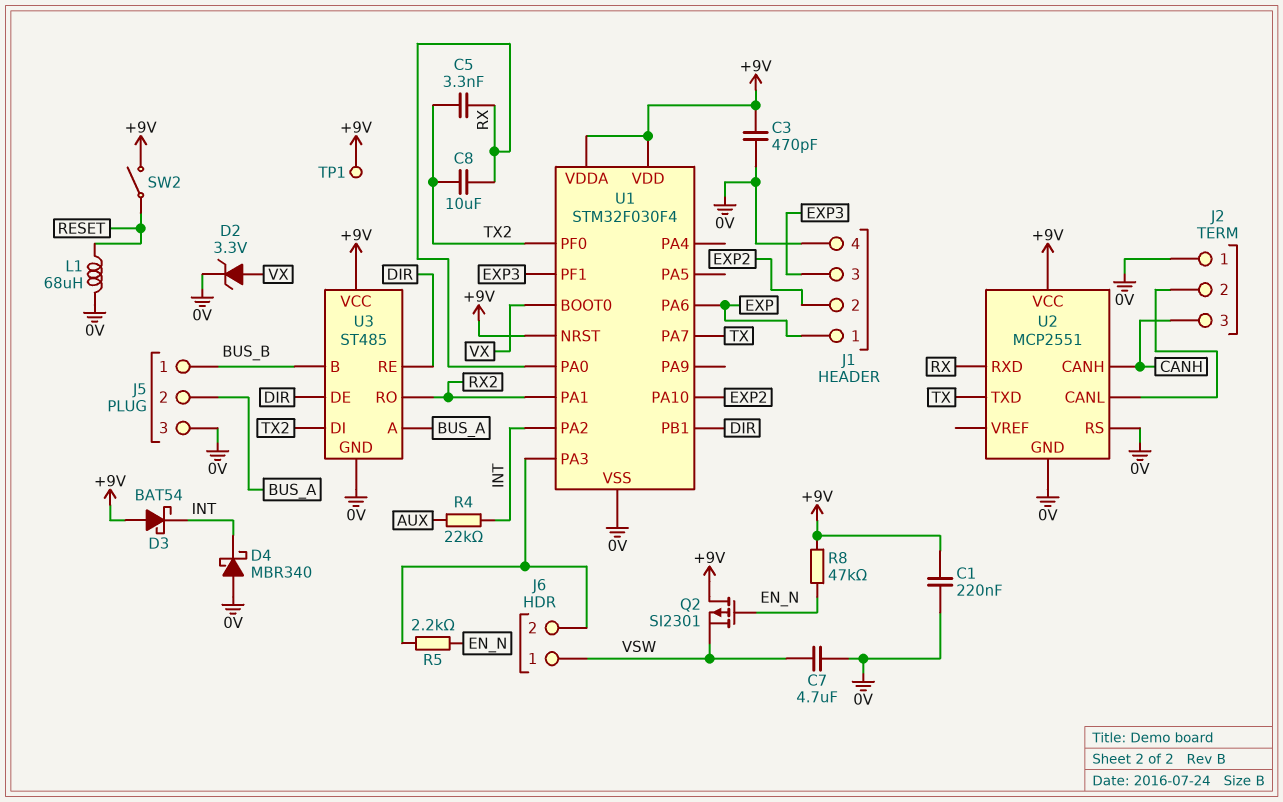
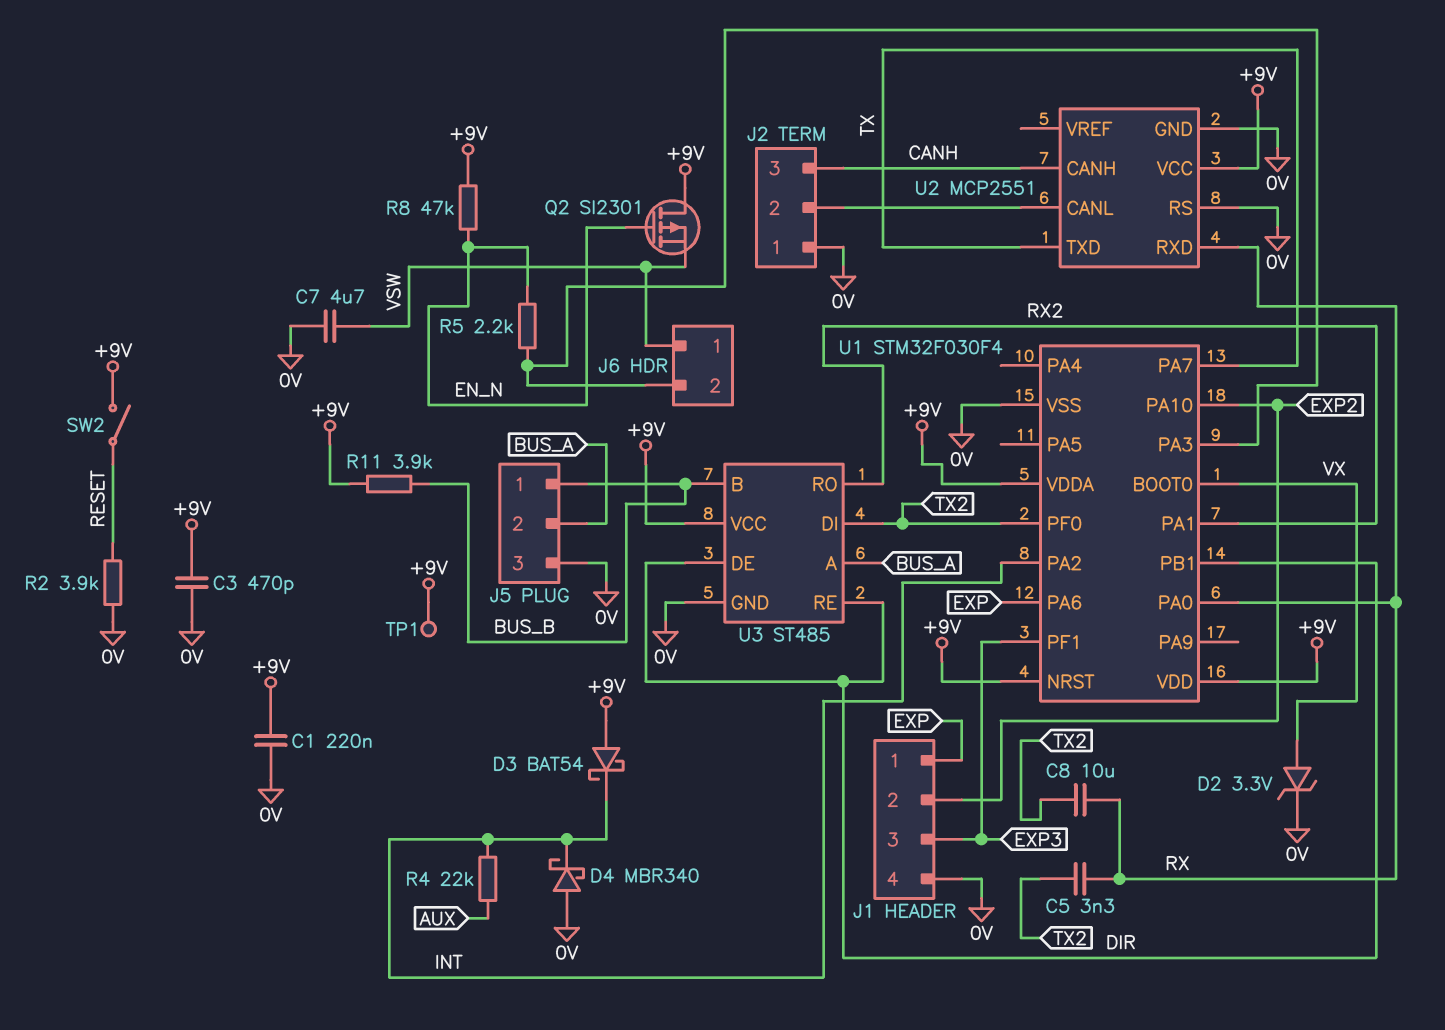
L1: 68uH (0V, RESET) -> none
R2: none -> 3.9k (0V, RESET)
R11: none -> 3.9k (+9V, BUS_B)

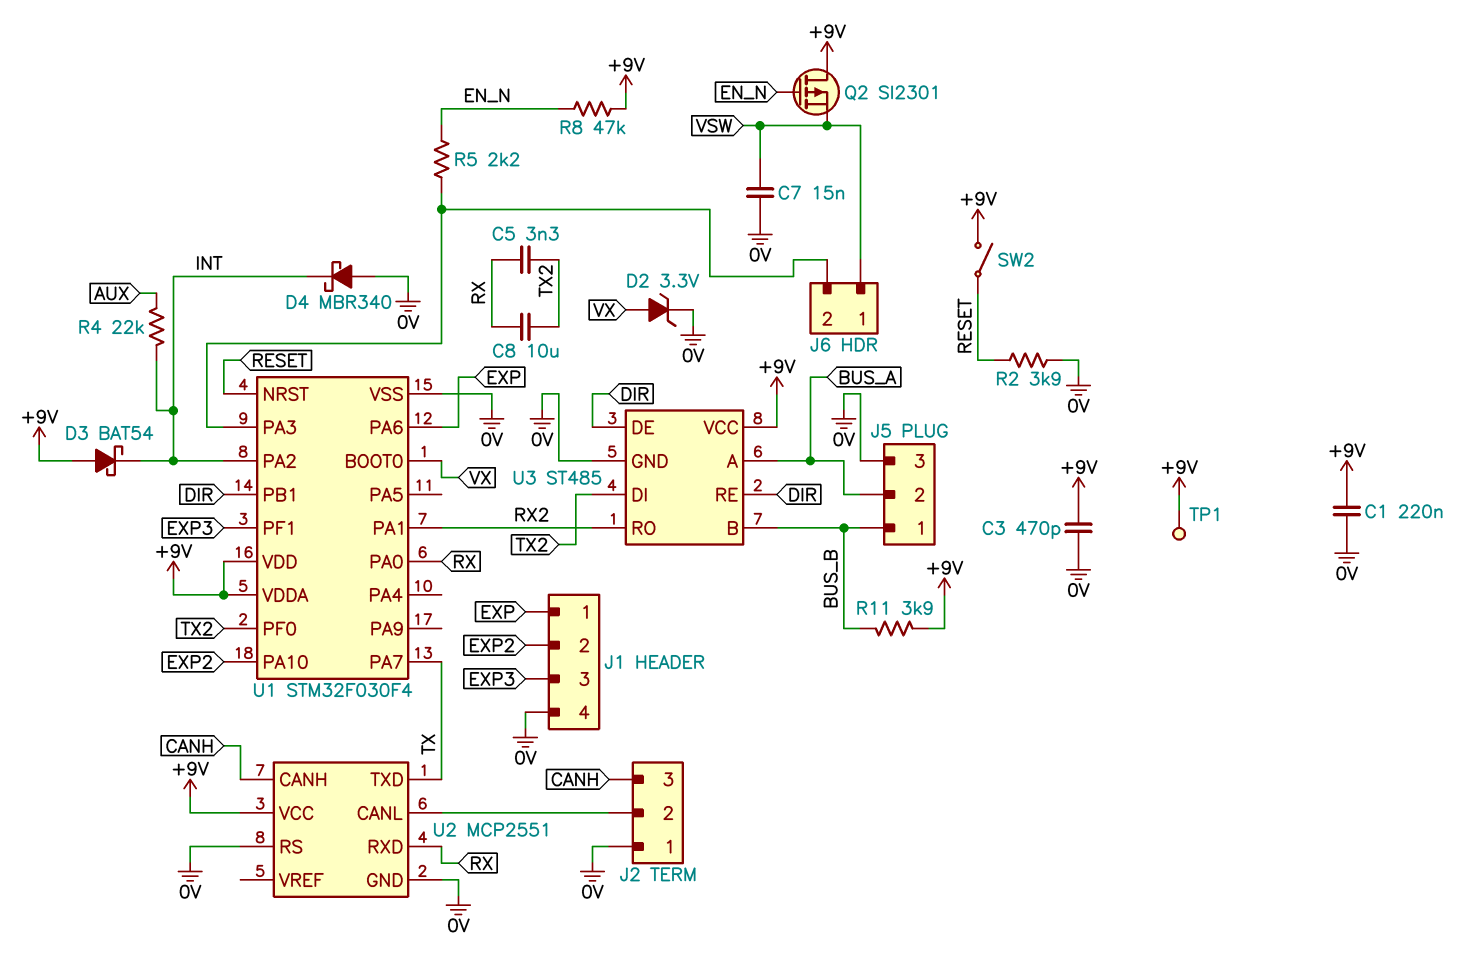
C7: 4.7uF (0V, VSW) -> 15nF (0V, VSW)
U1 pin NRST: +9V -> RESET

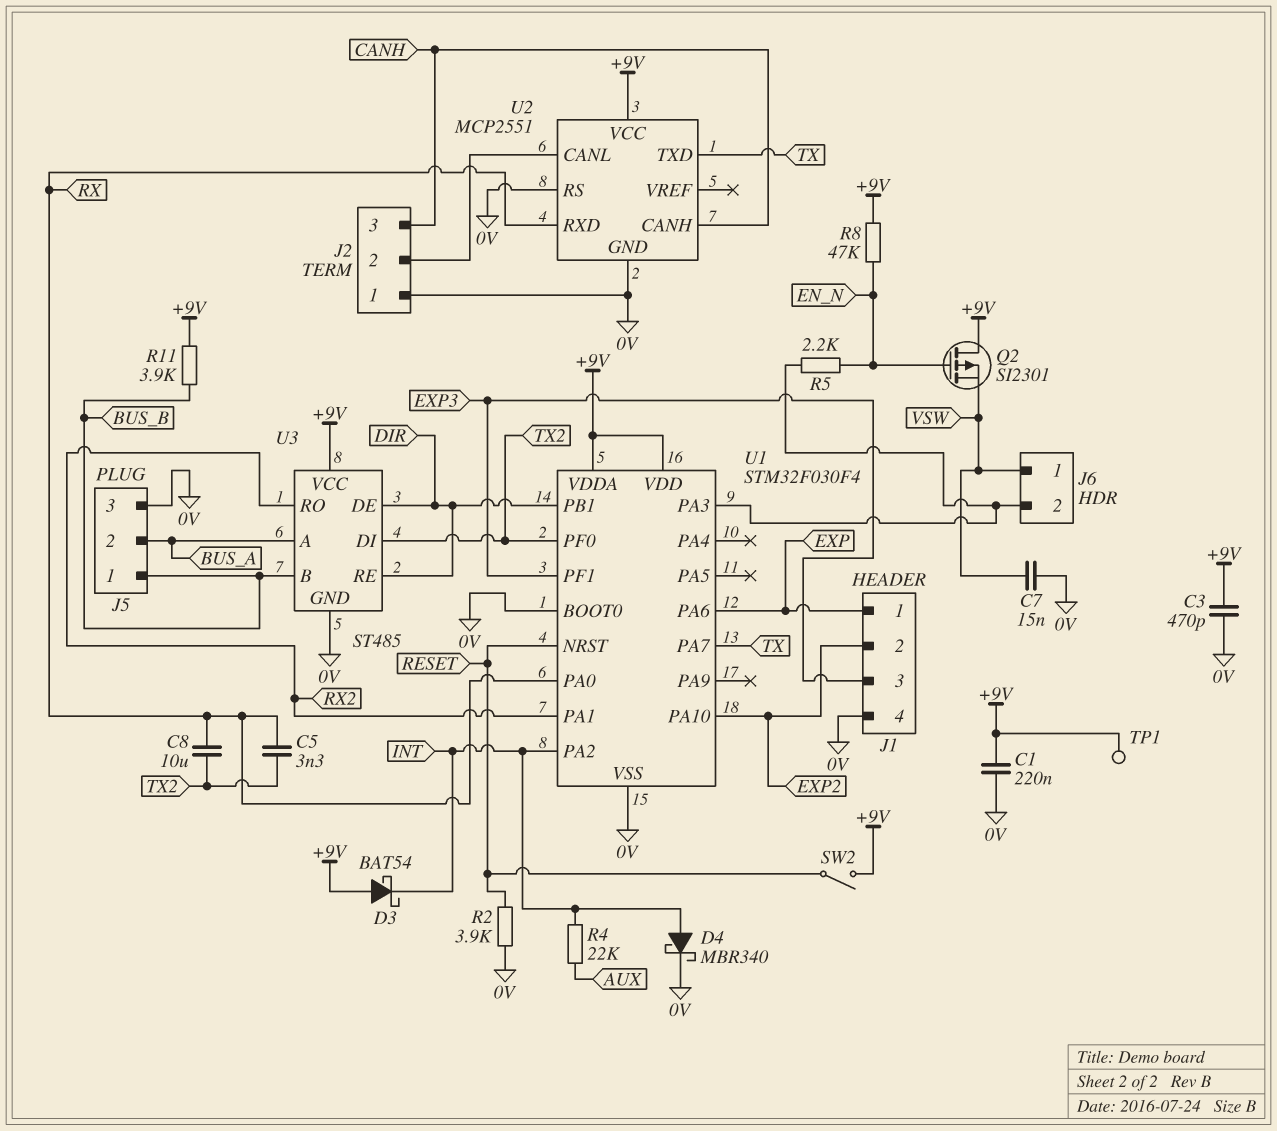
D2: zener 3.3V (A VX, K 0V) -> none
D4: schottky MBR340 (A 0V, K INT) -> schottky MBR340 (A INT, K 0V)
U1 pin BOOT0: VX -> 0V

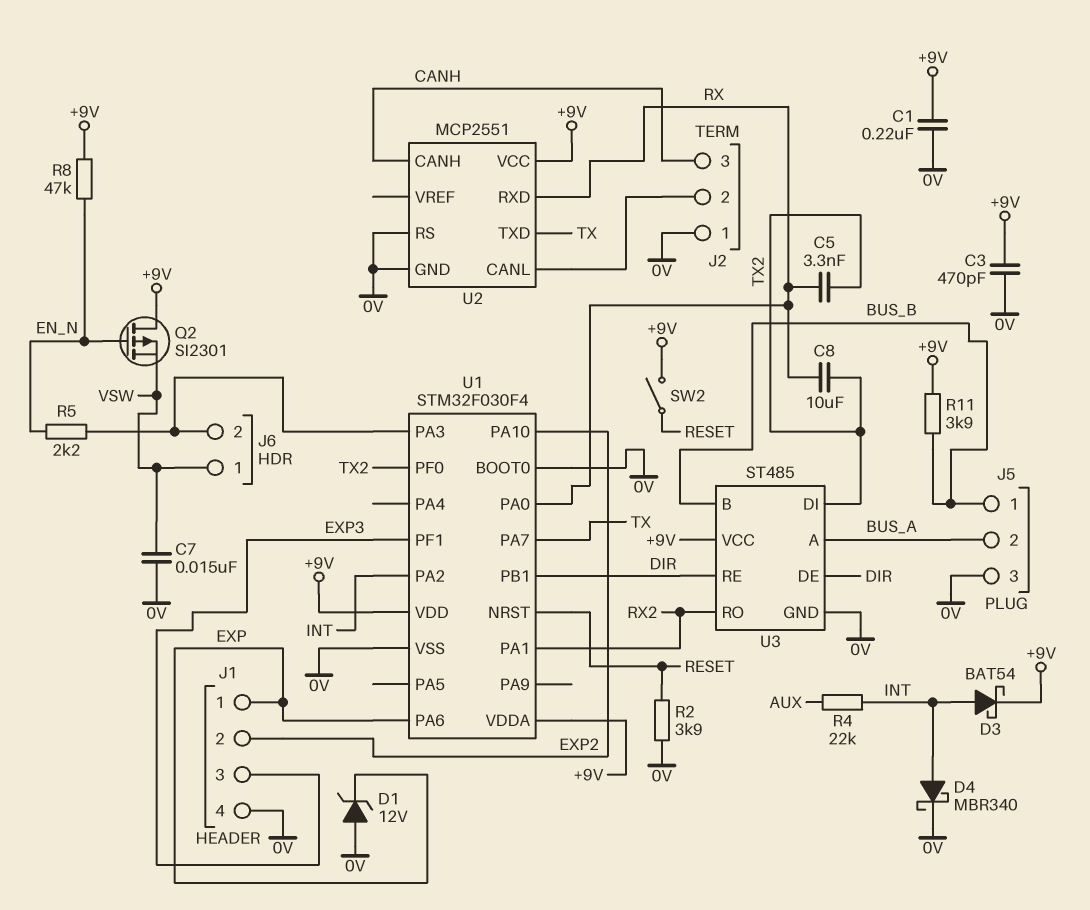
D1: none -> zener 12V (A 0V, K EXP)
D3: schottky BAT54 (A +9V, K INT) -> schottky BAT54 (A INT, K +9V)
TP1: test point (+9V) -> none

